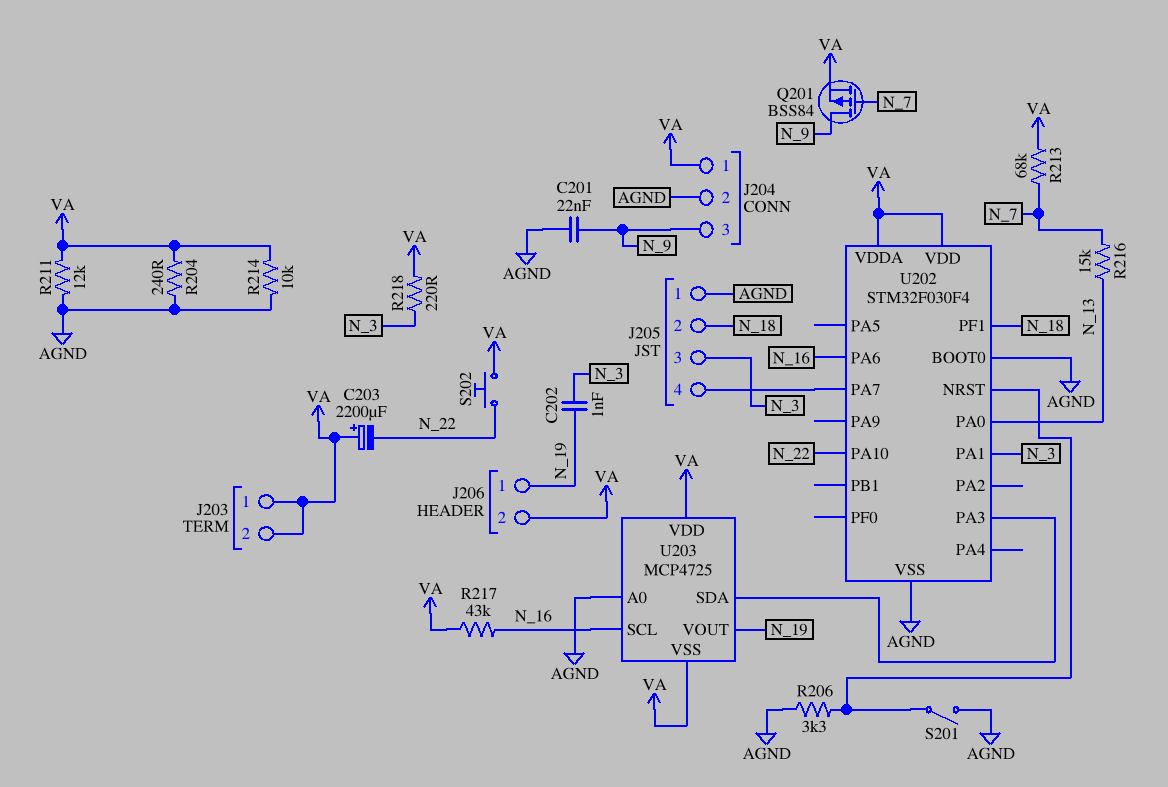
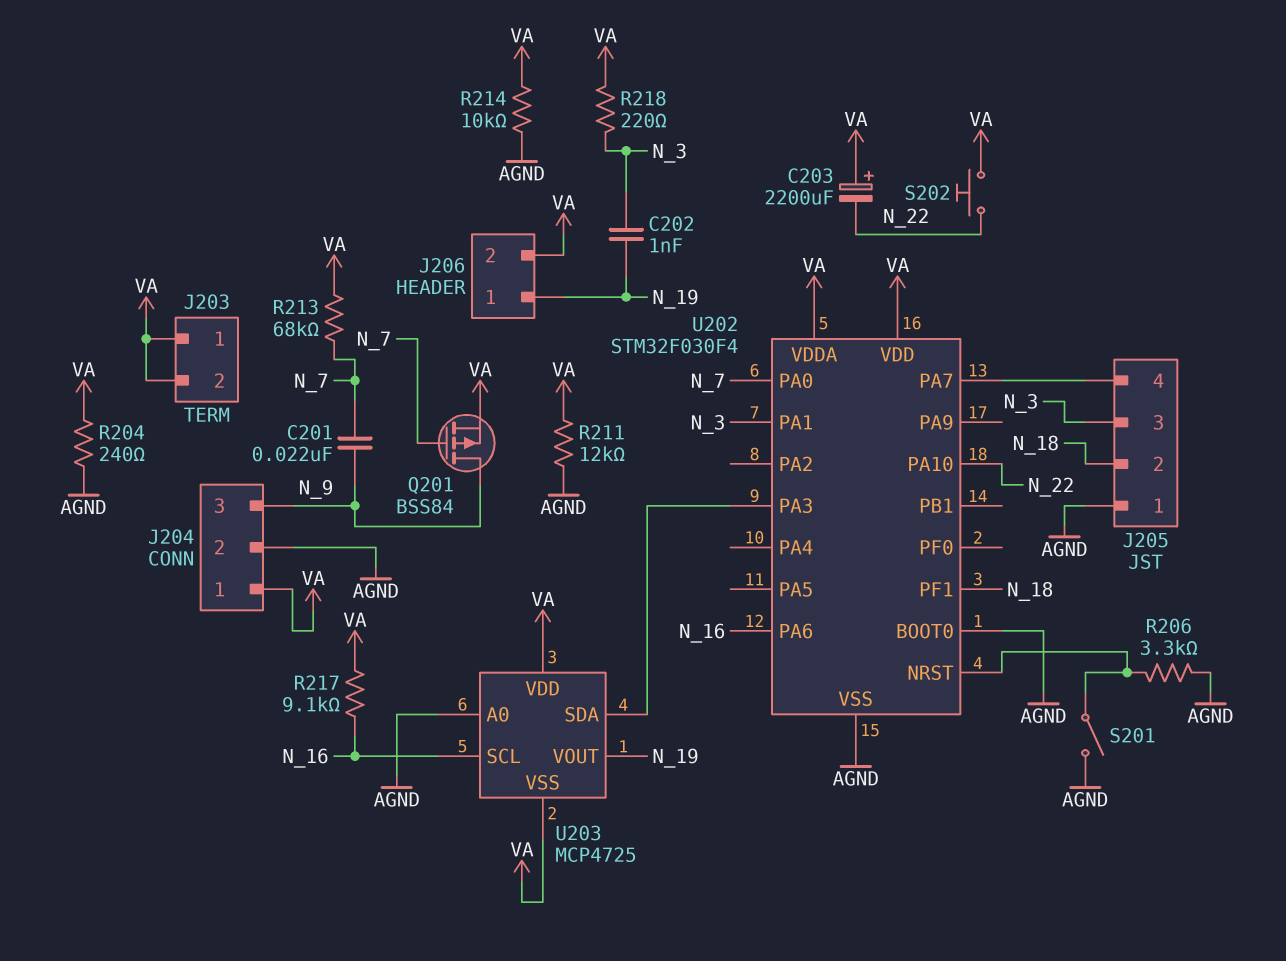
C201: 22nF (AGND, N_9) -> 22nF (N_7, N_9)
R216: 15k (N_7, N_13) -> none
R217: 43k (N_16, VA) -> 9.1k (N_16, VA)
U202 pin PA0: N_13 -> N_7

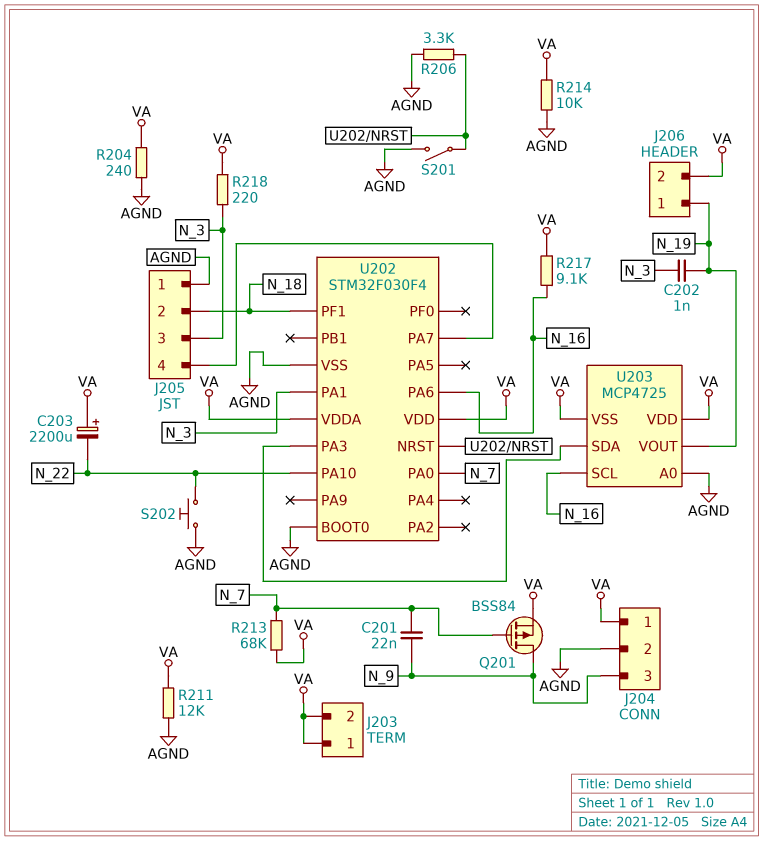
S202: button (N_22, VA) -> button (AGND, N_22)

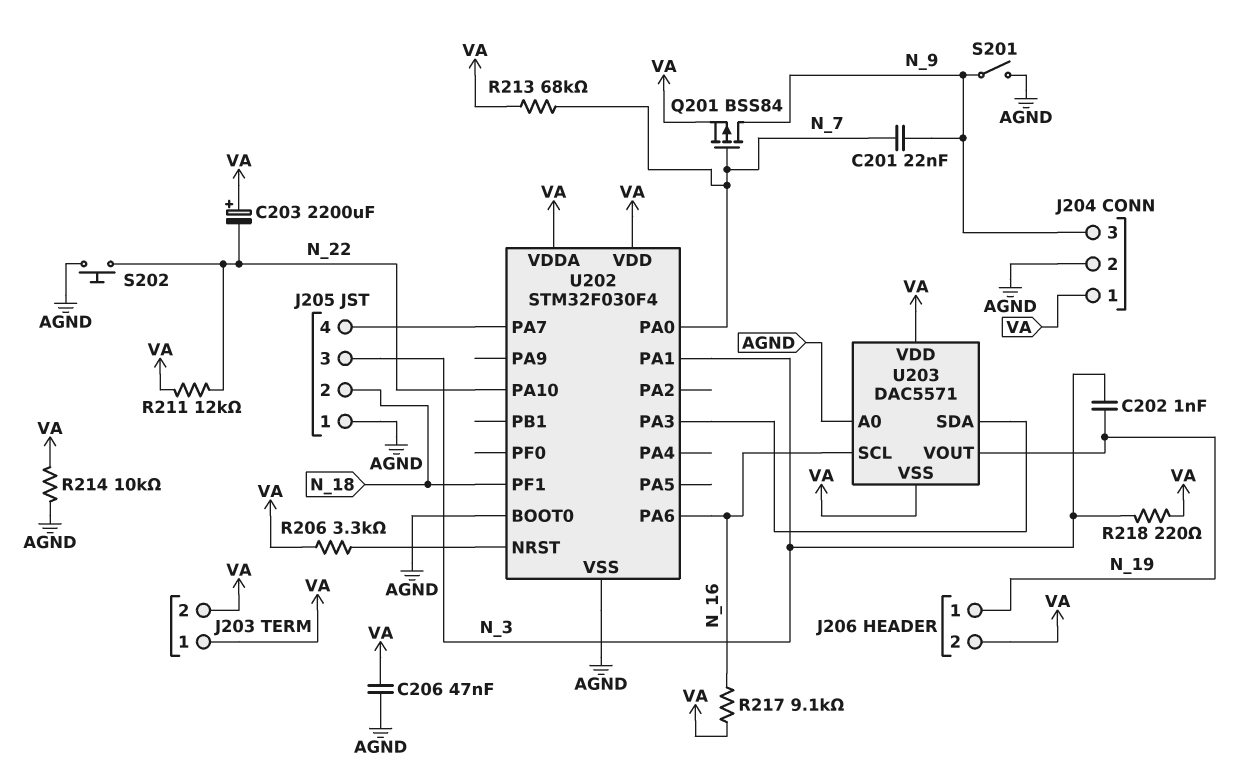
C206: none -> 47nF (AGND, VA)
R204: 240 (AGND, VA) -> none
R206: 3.3k (AGND, U202/NRST) -> 3.3k (U202/NRST, VA)
R211: 12k (AGND, VA) -> 12k (N_22, VA)
S201: switch (AGND, U202/NRST) -> switch (AGND, N_9)
U203: MCP4725 -> DAC5571

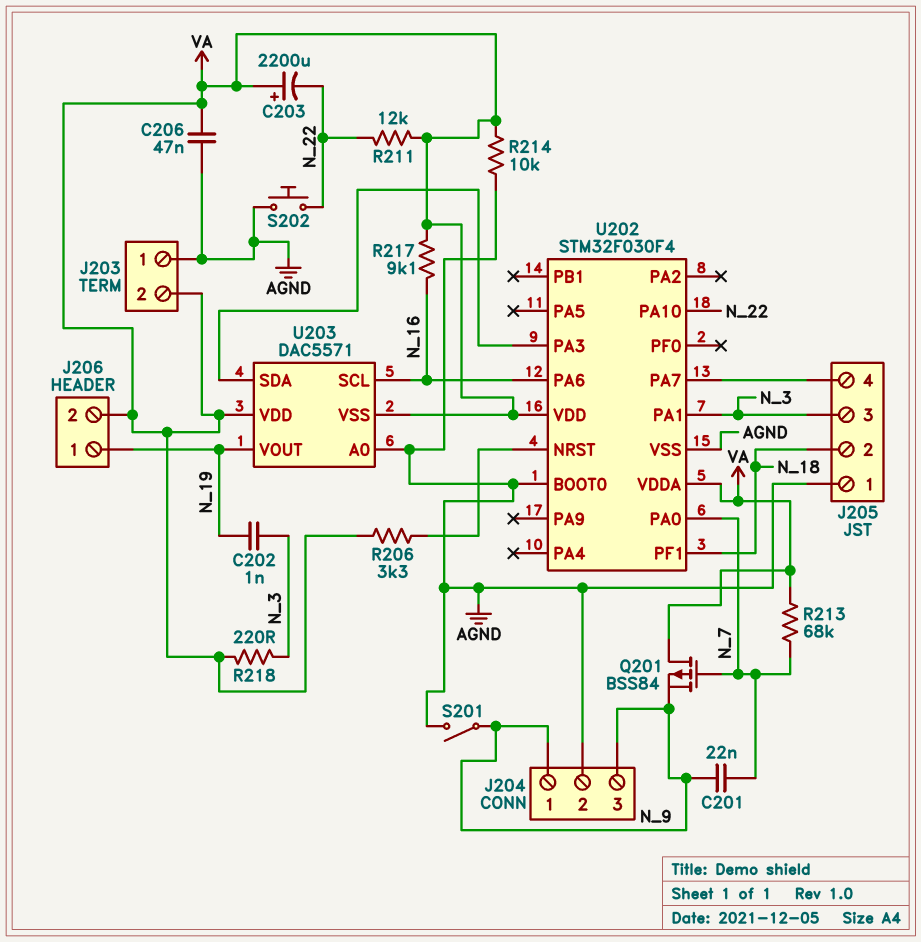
J203 pin 1: VA -> AGND
J204 pin 1: VA -> N_9
Q201: PMOS BSS84 (G N_7, D N_9, S VA) -> PMOS BSS84 (G N_7, D VA, S N_9)

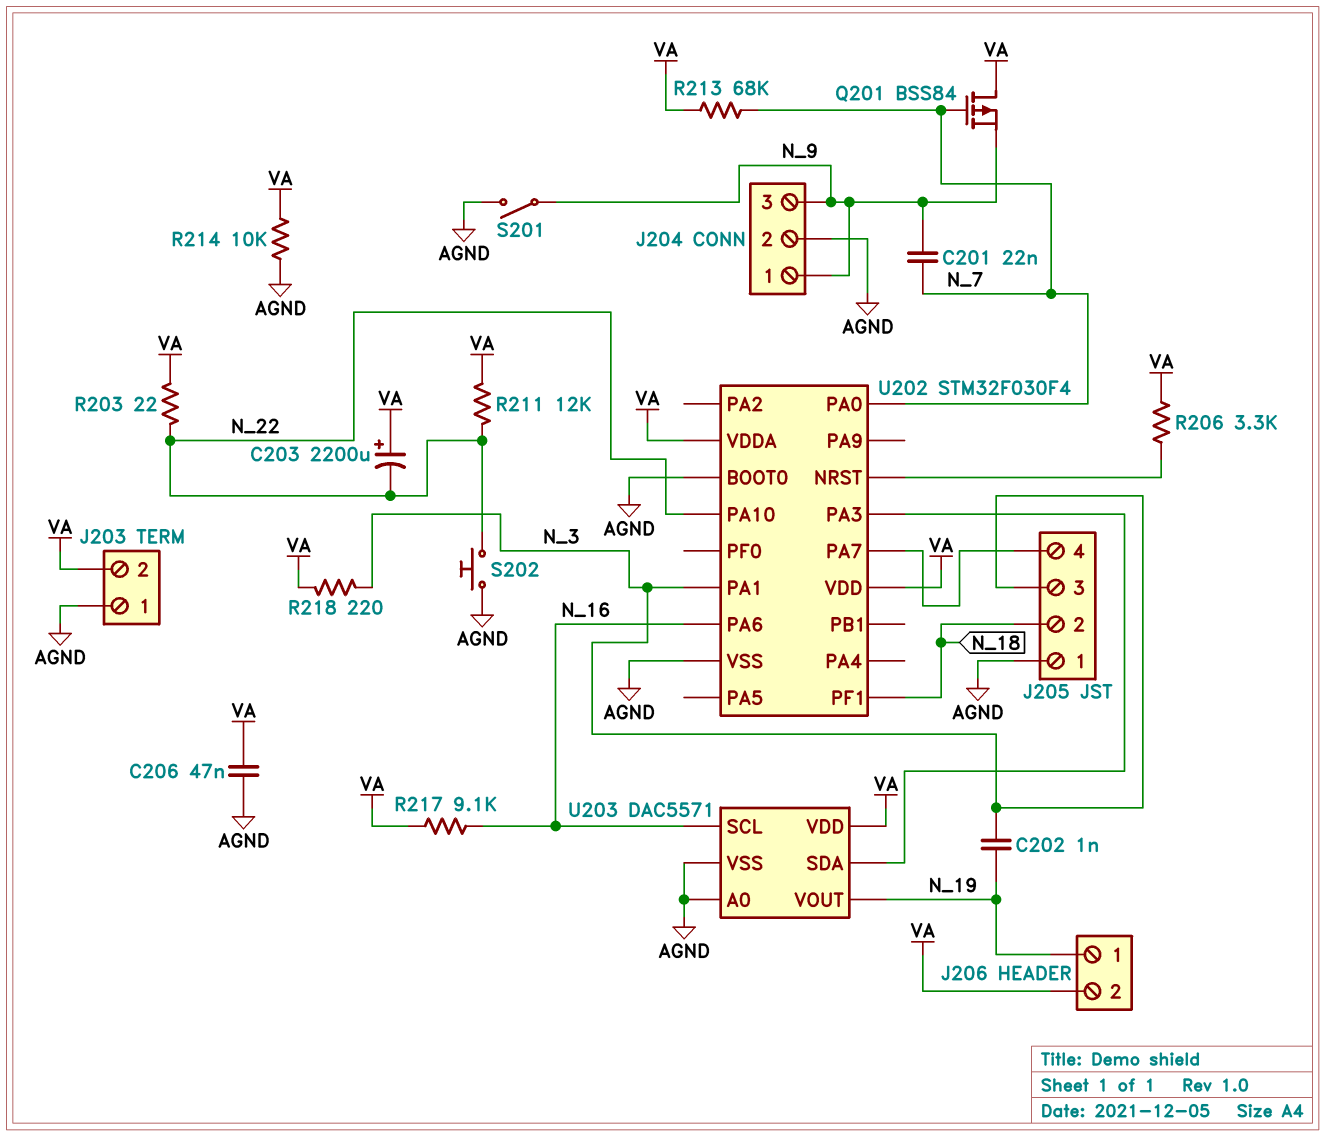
R203: none -> 22 (N_22, VA)
U203 pin VSS: VA -> AGND

